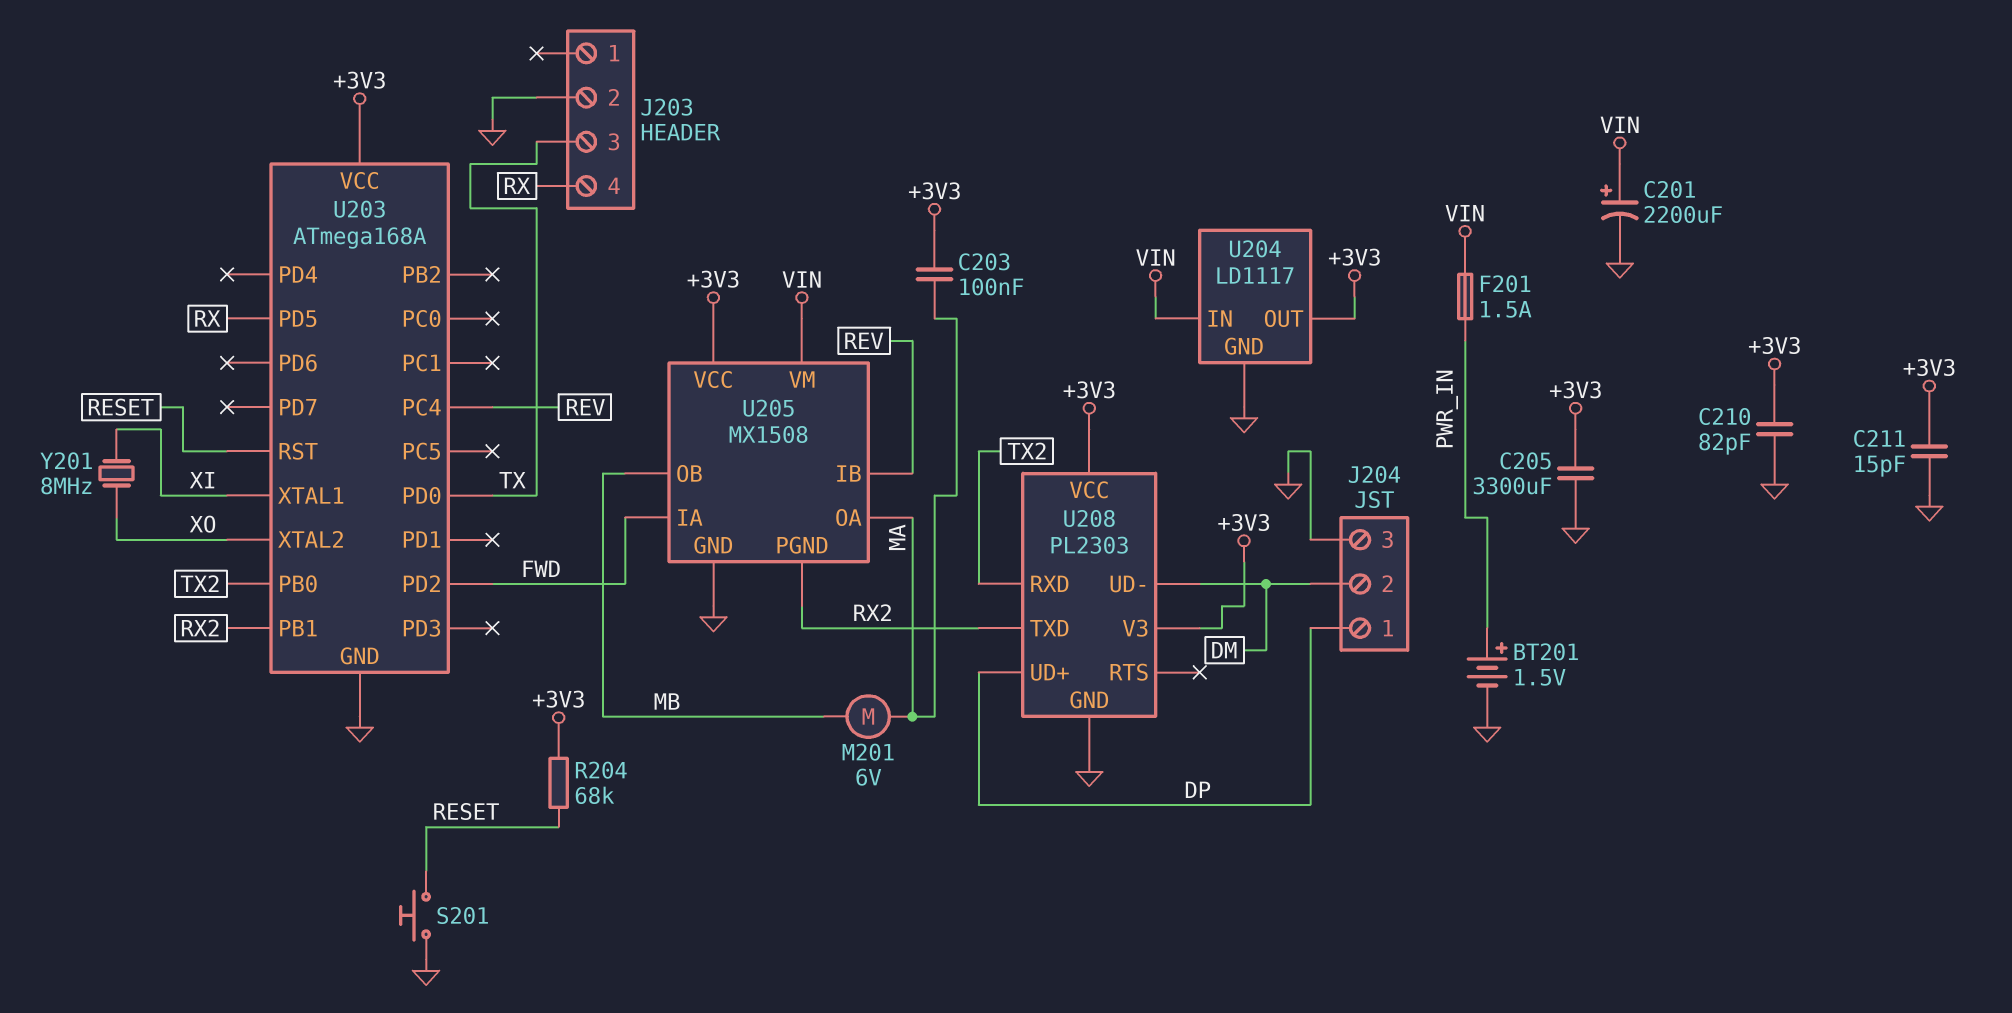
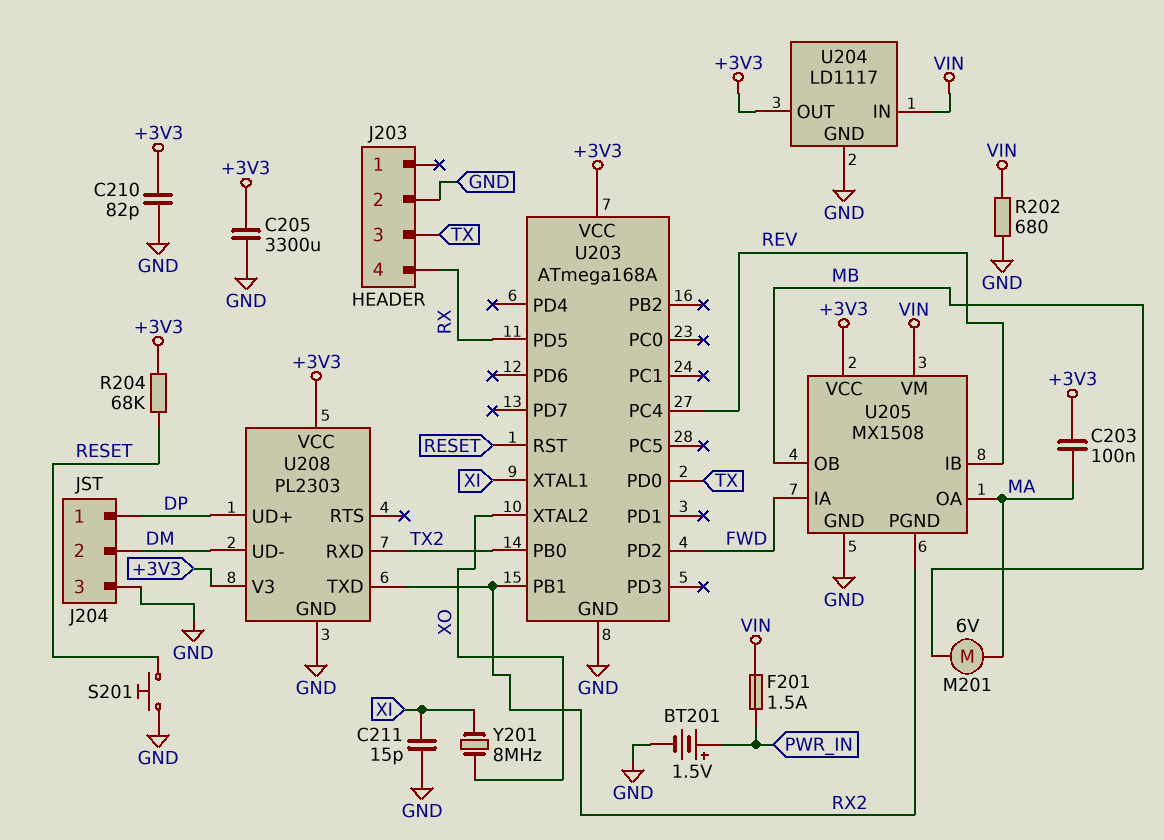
C201: 2200uF (plus VIN, minus GND) -> none
C211: 15pF (+3V3, GND) -> 15pF (GND, XI)
R202: none -> 680 (GND, VIN)

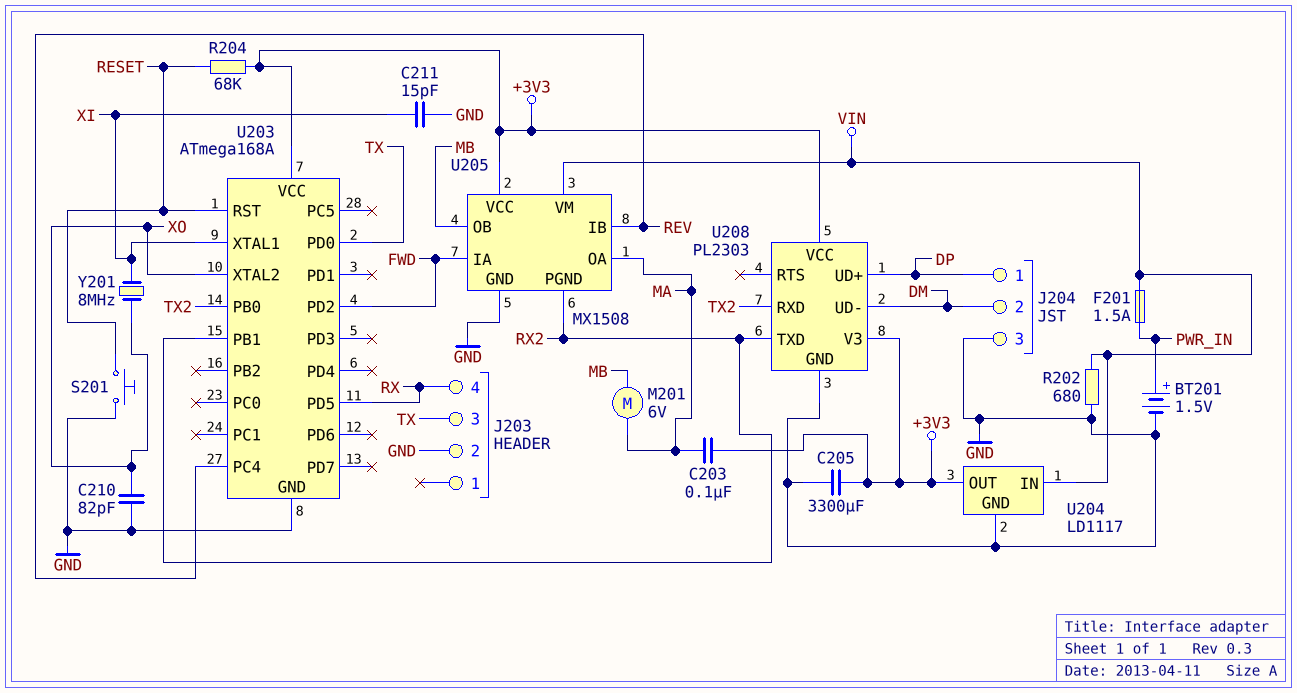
C210: 82pF (+3V3, GND) -> 82pF (GND, XO)

